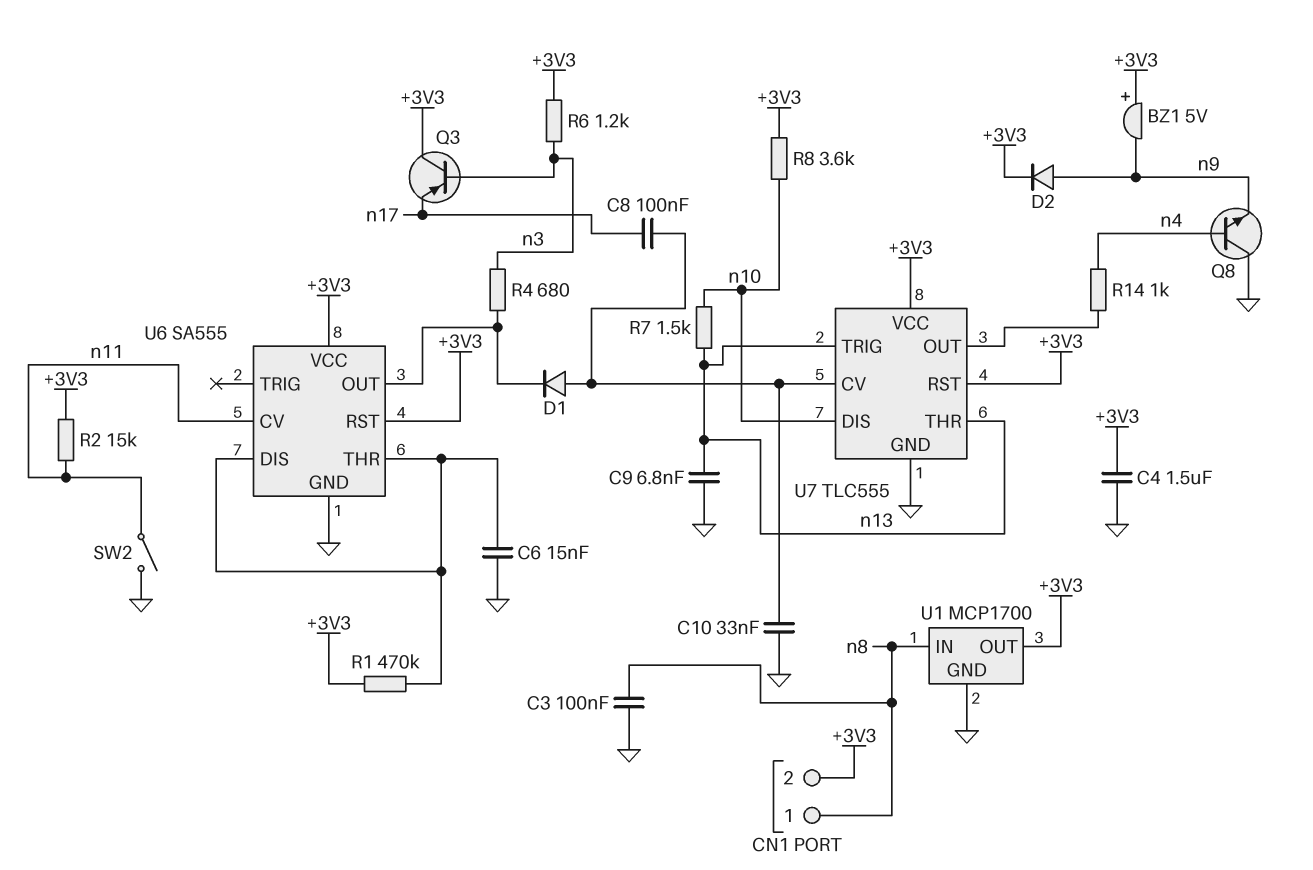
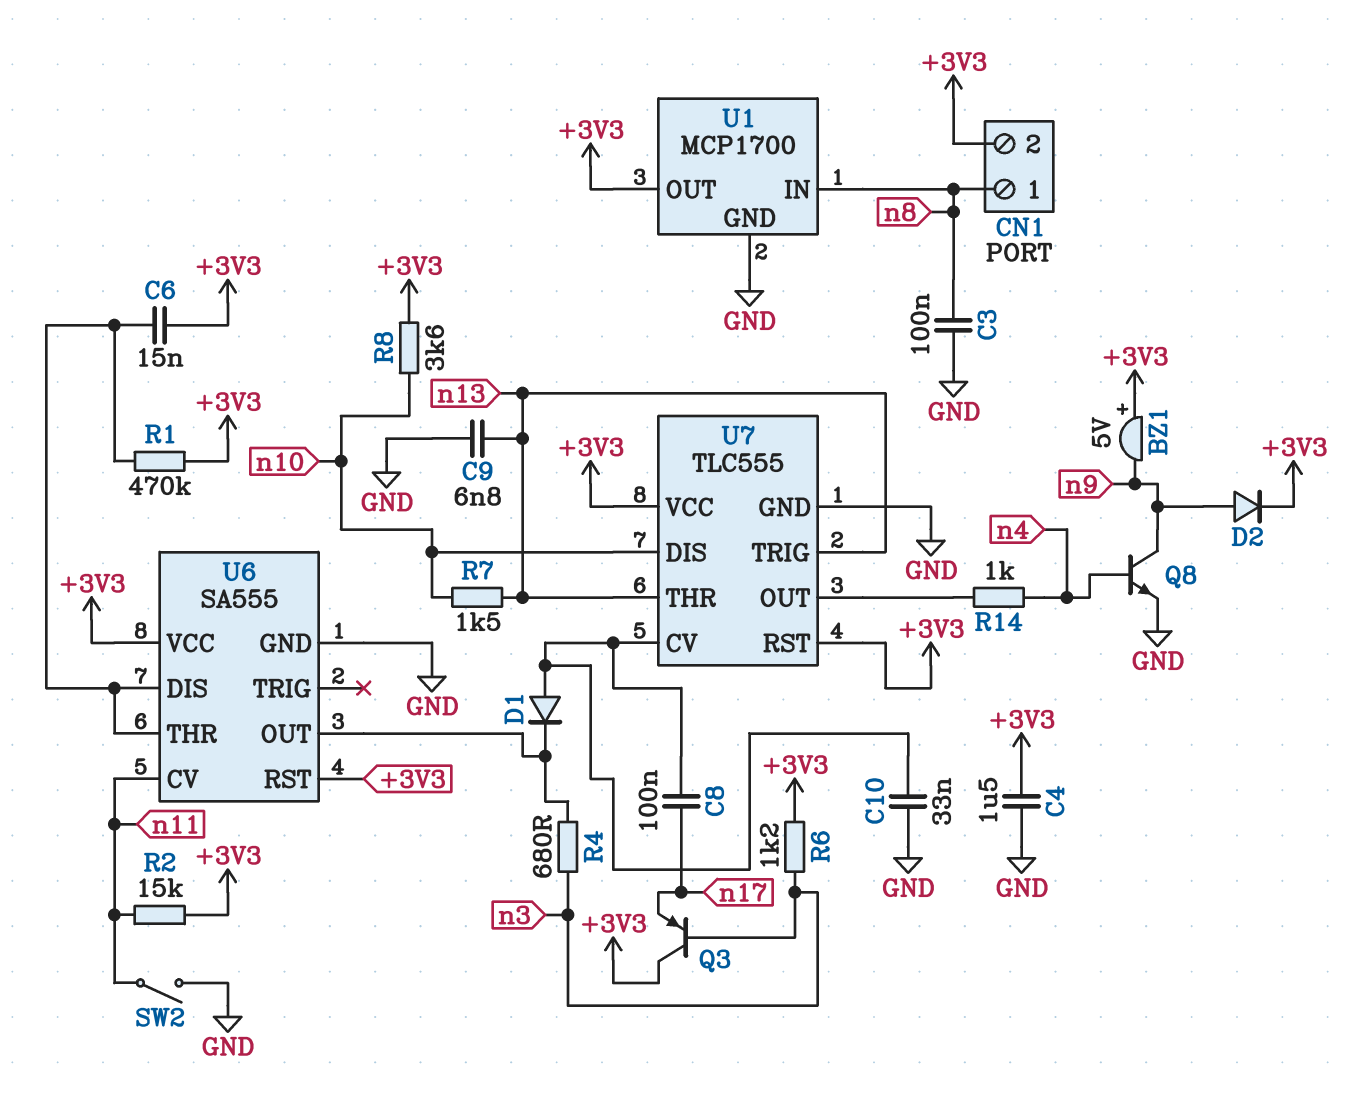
C6: 15nF (GND, U6/DIS) -> 15nF (+3V3, U6/DIS)
Q8: NPN (B n4, C GND, E n9) -> NPN (B n4, C n9, E GND)

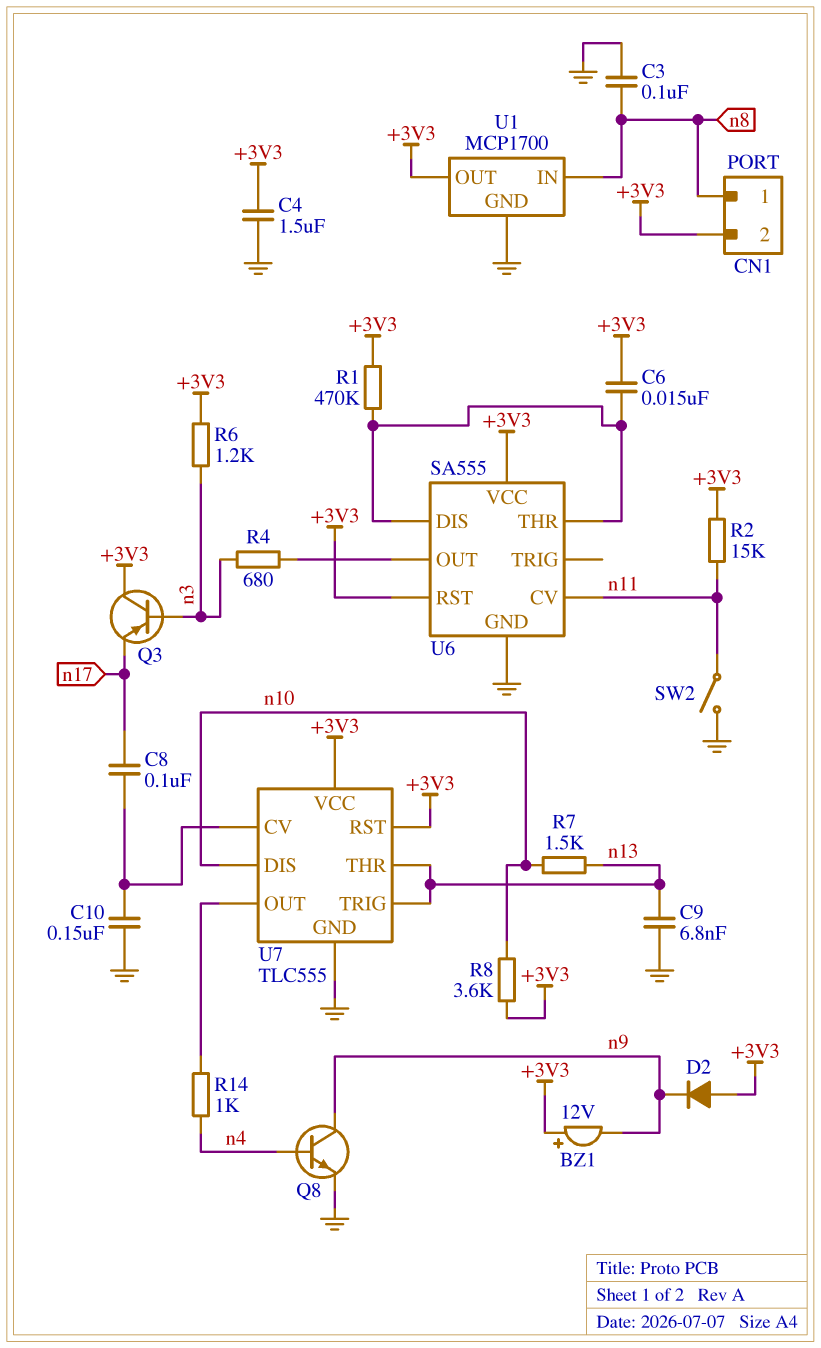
BZ1: buzzer 5V (plus +3V3, minus n9) -> buzzer 12V (plus +3V3, minus n9)
C10: 33nF (GND, U7/CV) -> 150nF (GND, U7/CV)
D1: diode (A U7/CV, K U6/OUT) -> none
D2: diode (A n9, K +3V3) -> diode (A +3V3, K n9)

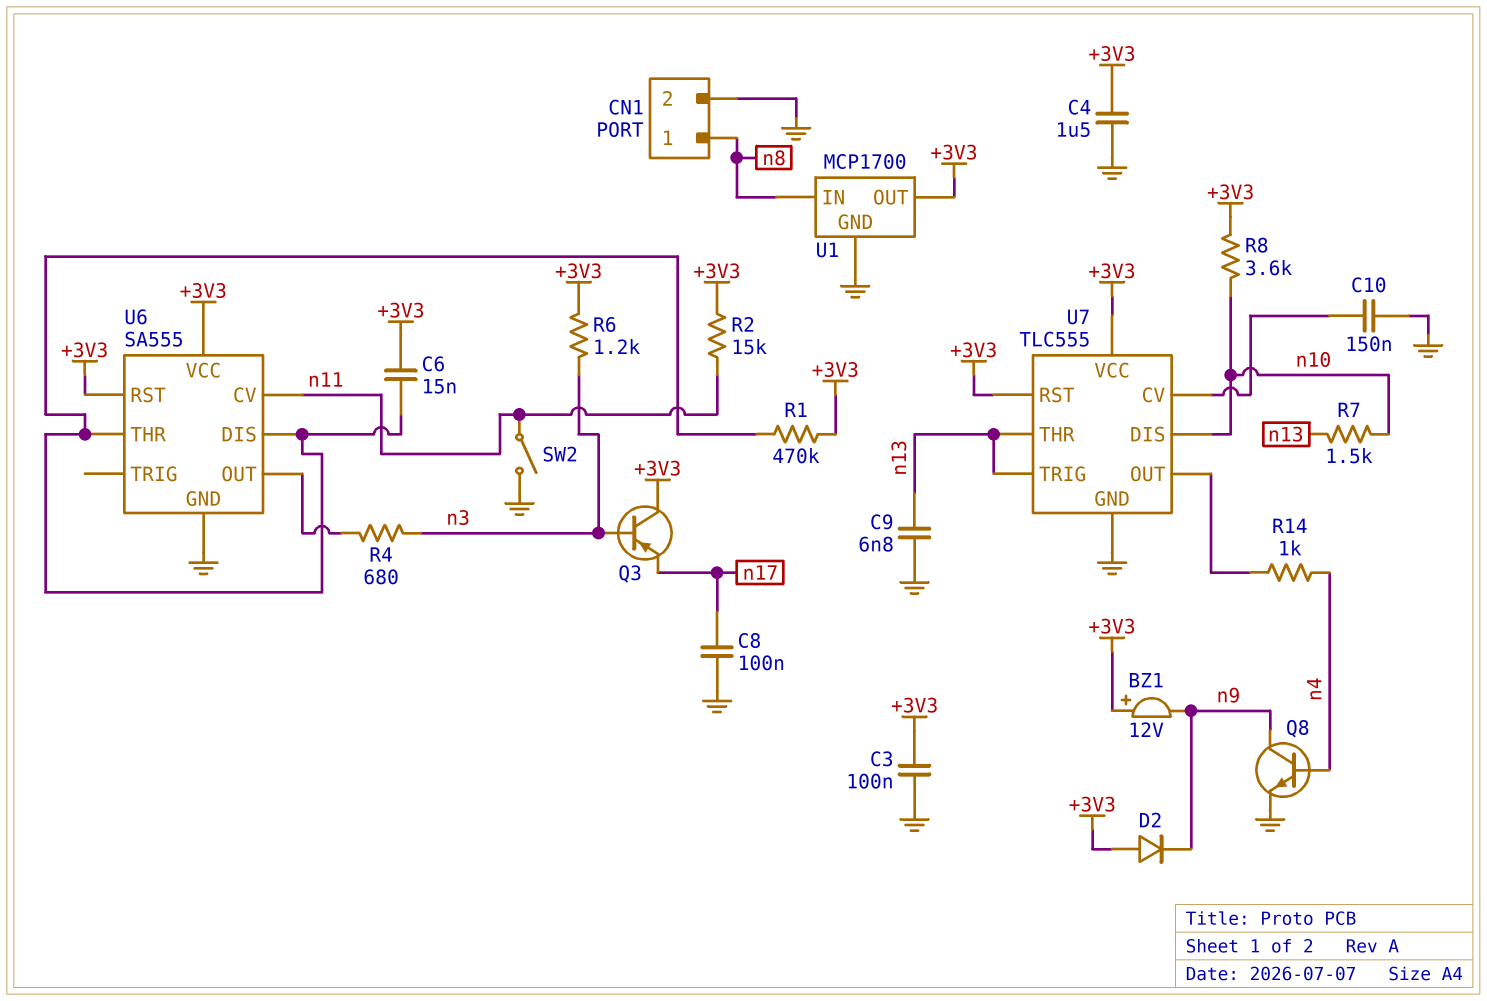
C3: 100nF (GND, n8) -> 100nF (+3V3, GND)
C8: 100nF (U7/CV, n17) -> 100nF (GND, n17)
CN1 pin 2: +3V3 -> GND

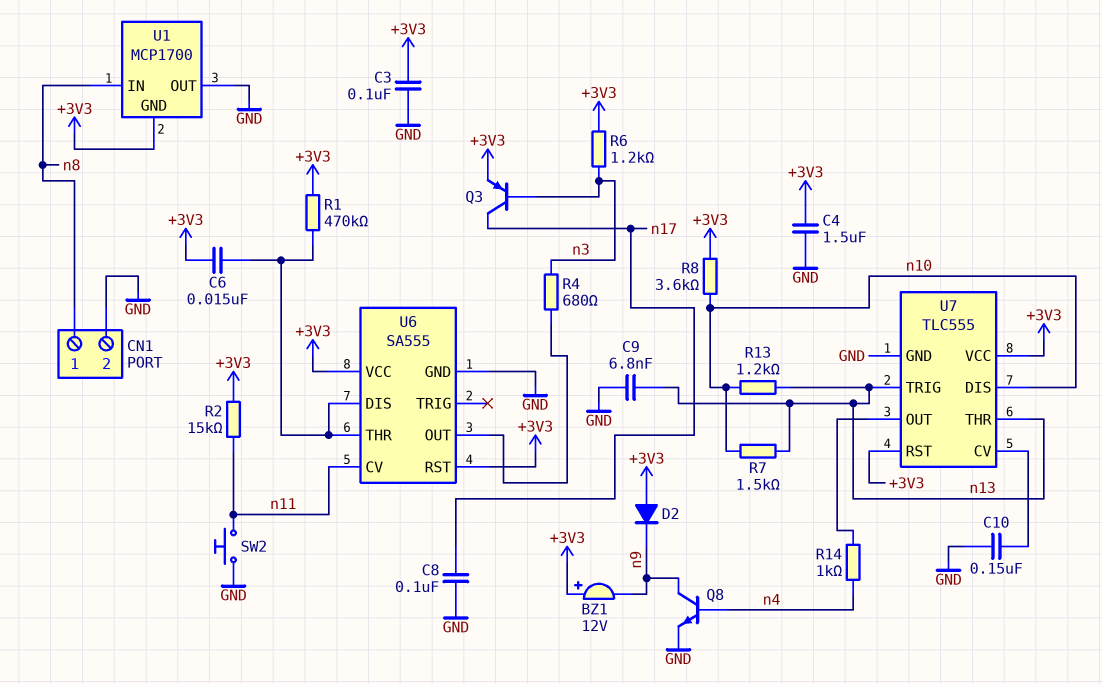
Q3: PNP (B n3, C +3V3, E n17) -> PNP (B n3, C n17, E +3V3)
R13: none -> 1.2k (n10, n13)
SW2: switch (GND, n11) -> button (GND, n11)
U1 pin GND: GND -> +3V3
U1 pin OUT: +3V3 -> GND

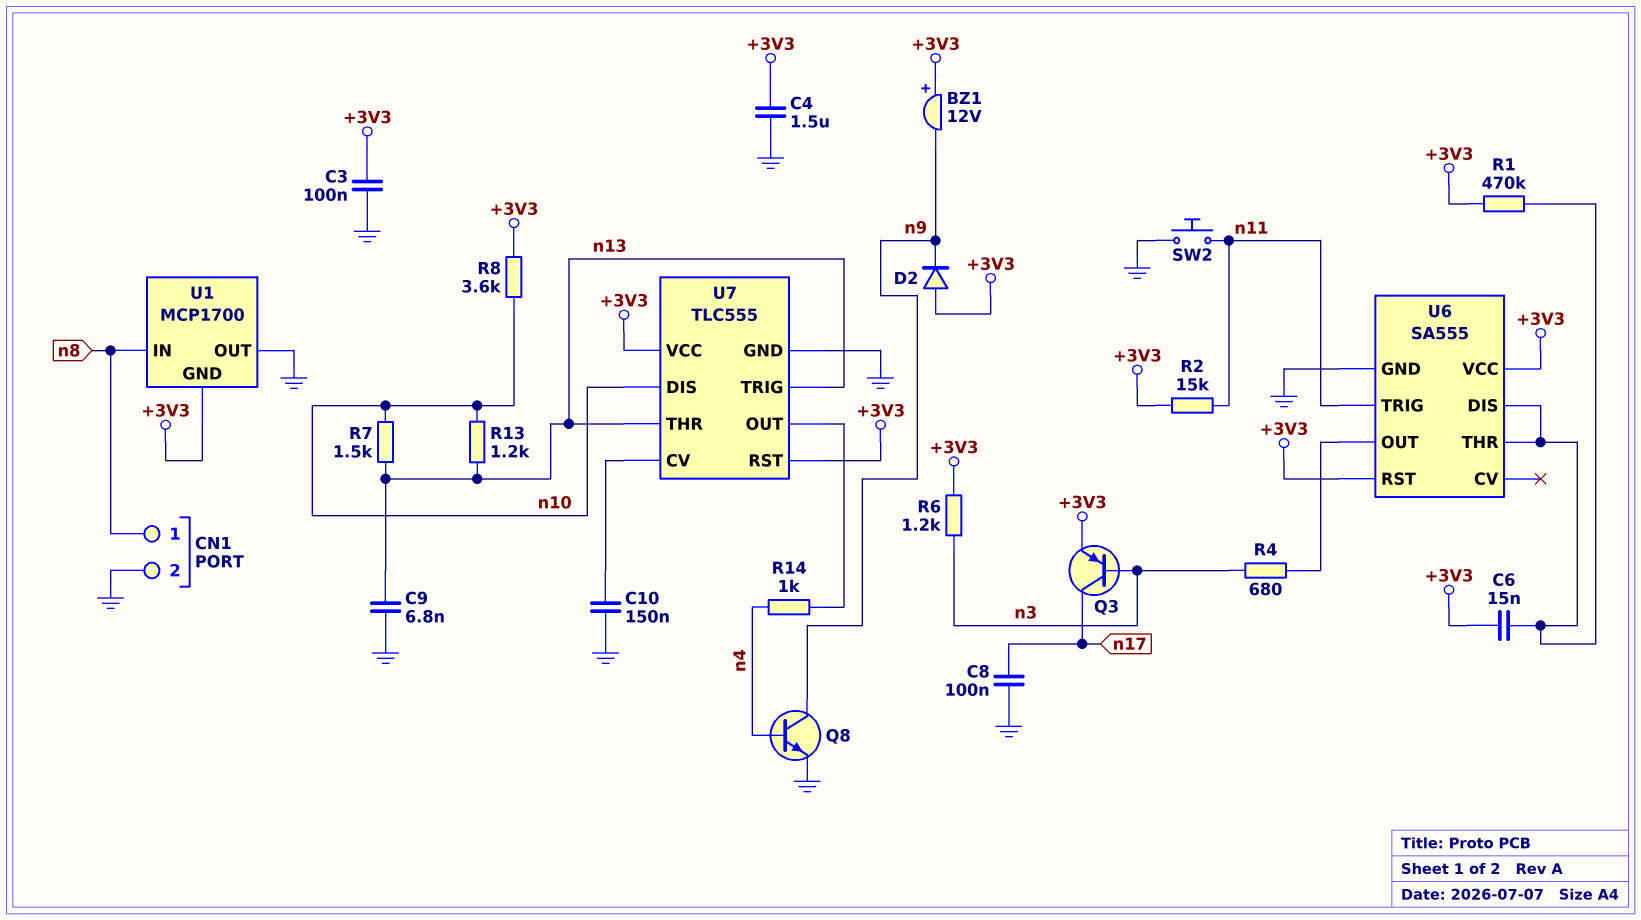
U6 pin CV: n11 -> none
U6 pin TRIG: none -> n11

